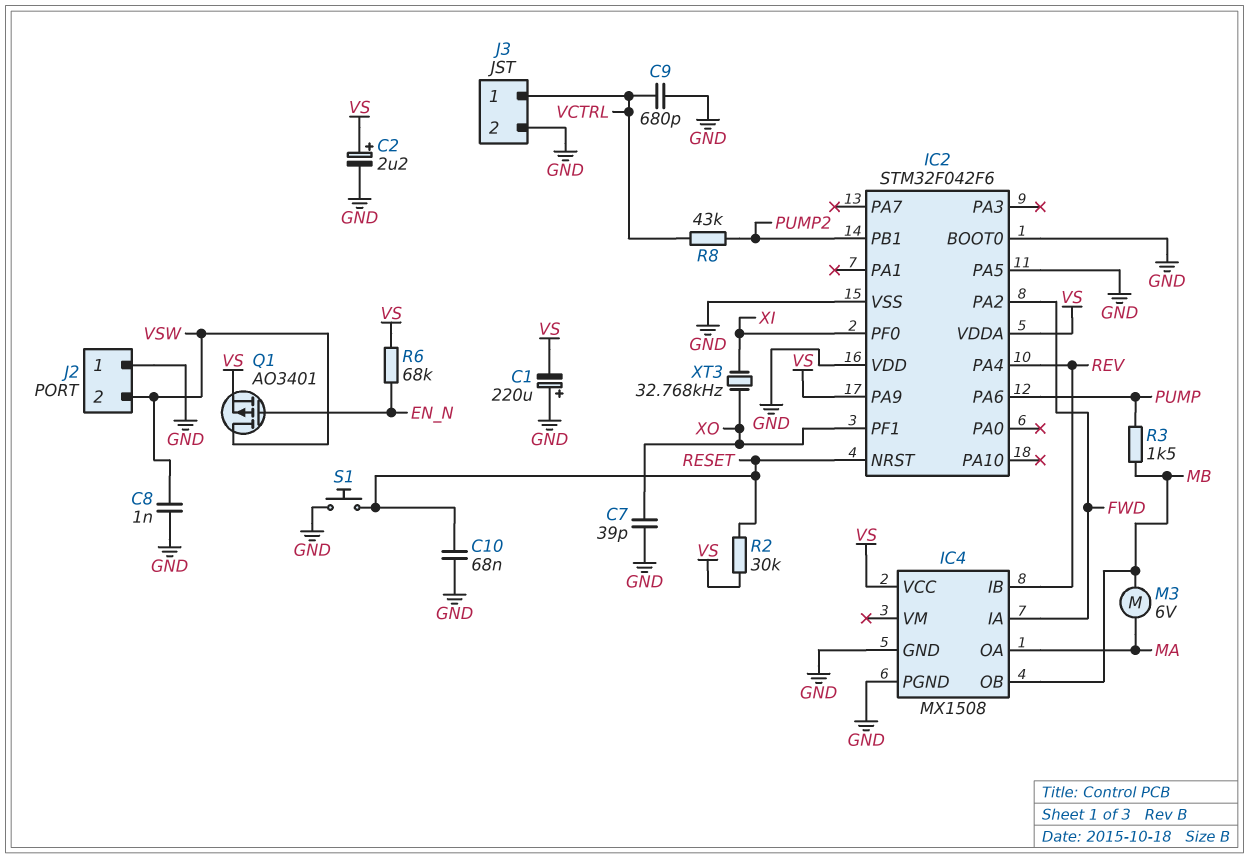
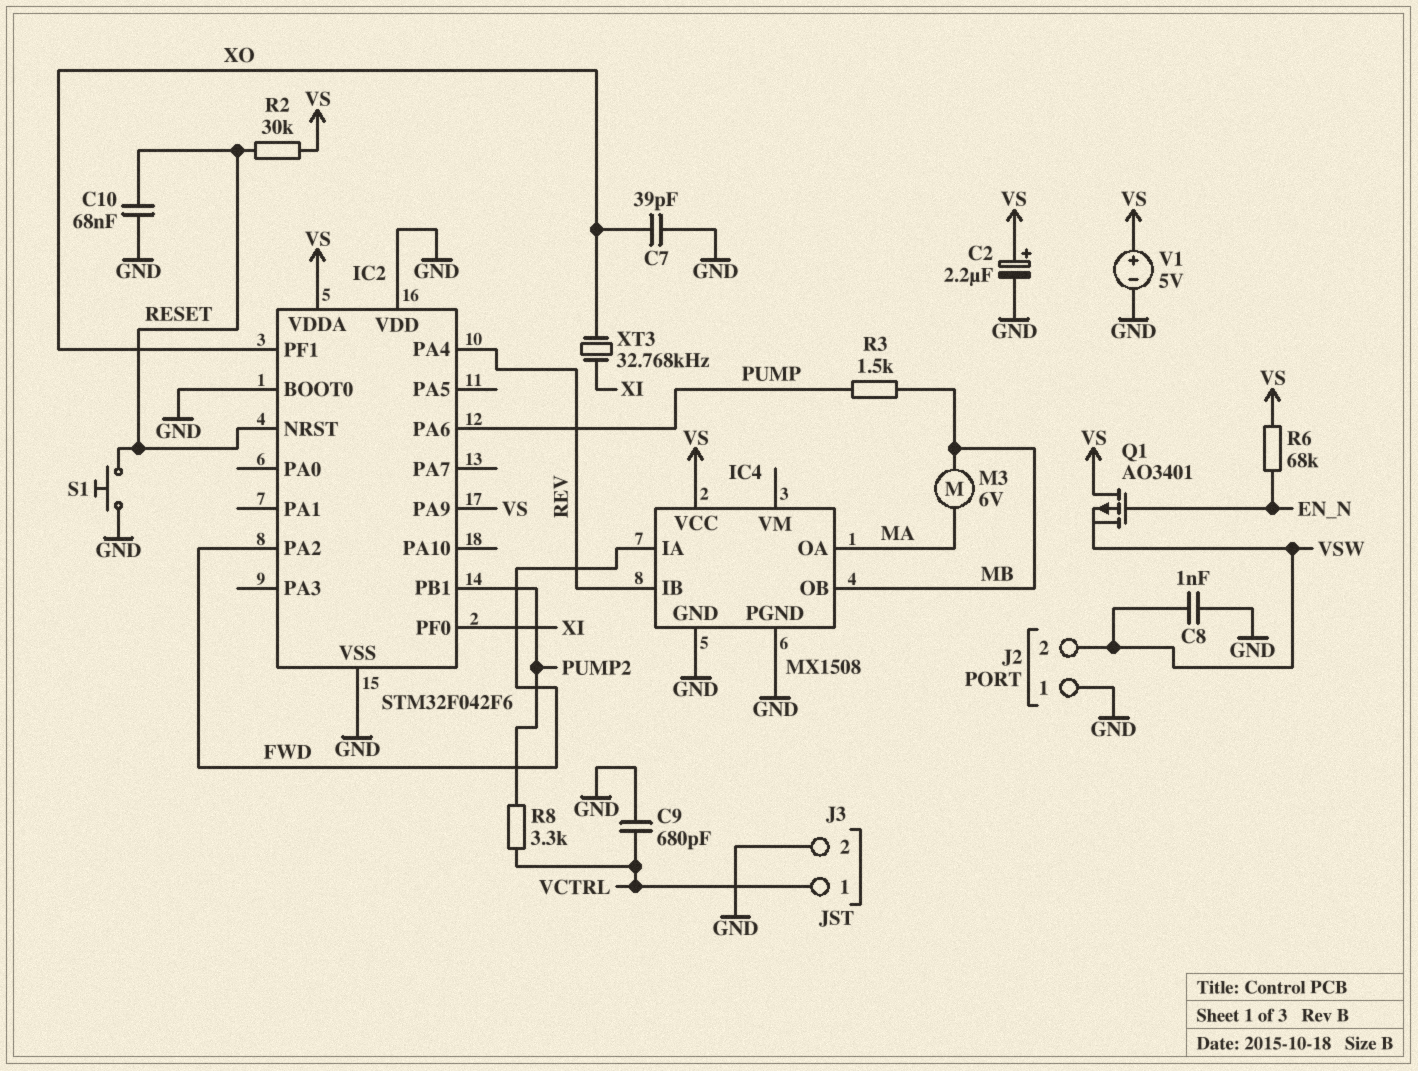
C1: 220uF (plus GND, minus VS) -> none
IC2 pin PA5: GND -> none
Q1: PMOS AO3401 (G EN_N, D VSW, S VS) -> PMOS AO3401 (G EN_N, D VS, S VSW)
R8: 43k (PUMP2, VCTRL) -> 3.3k (PUMP2, VCTRL)
V1: none -> 5V (plus VS, minus GND)

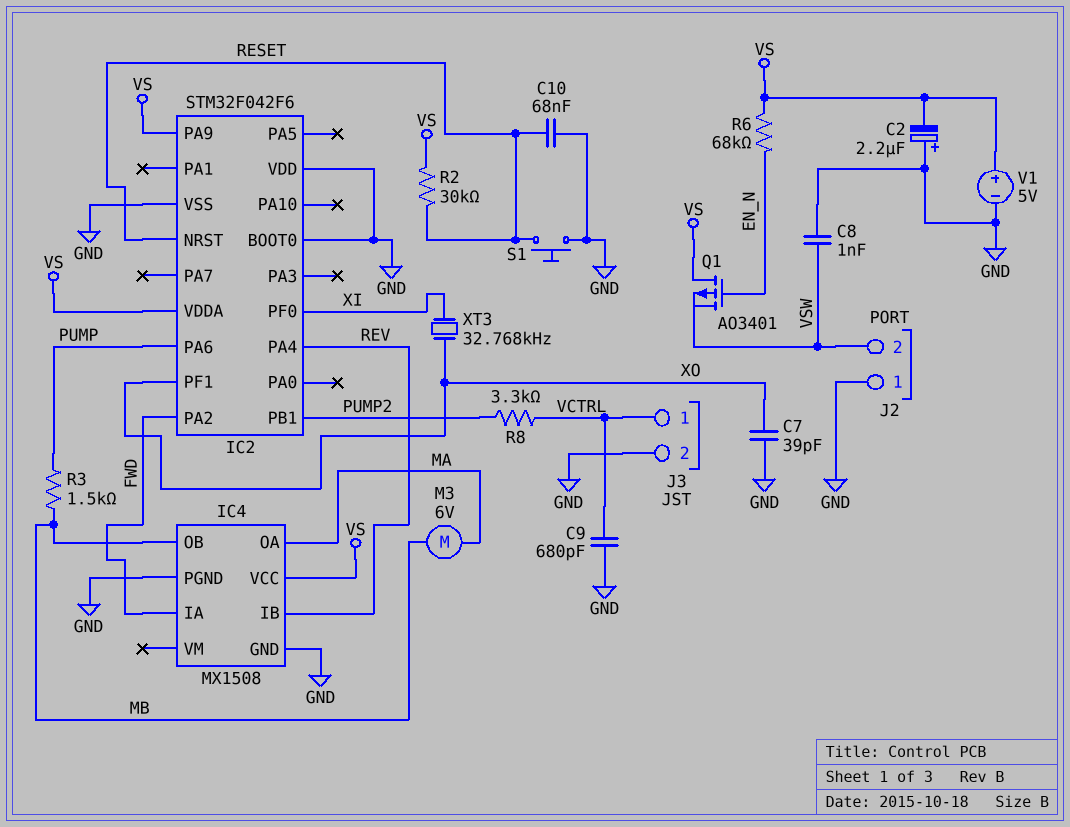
C2: 2.2uF (plus VS, minus GND) -> 2.2uF (plus GND, minus VS)

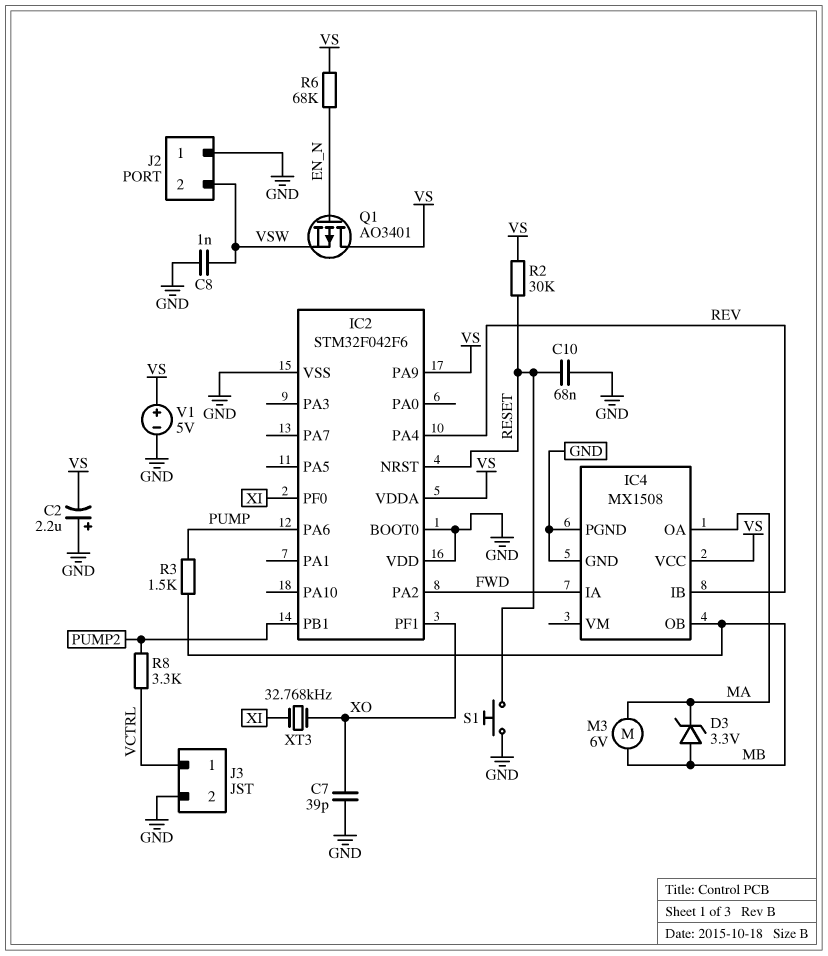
C9: 680pF (GND, VCTRL) -> none
D3: none -> zener 3.3V (A MB, K MA)

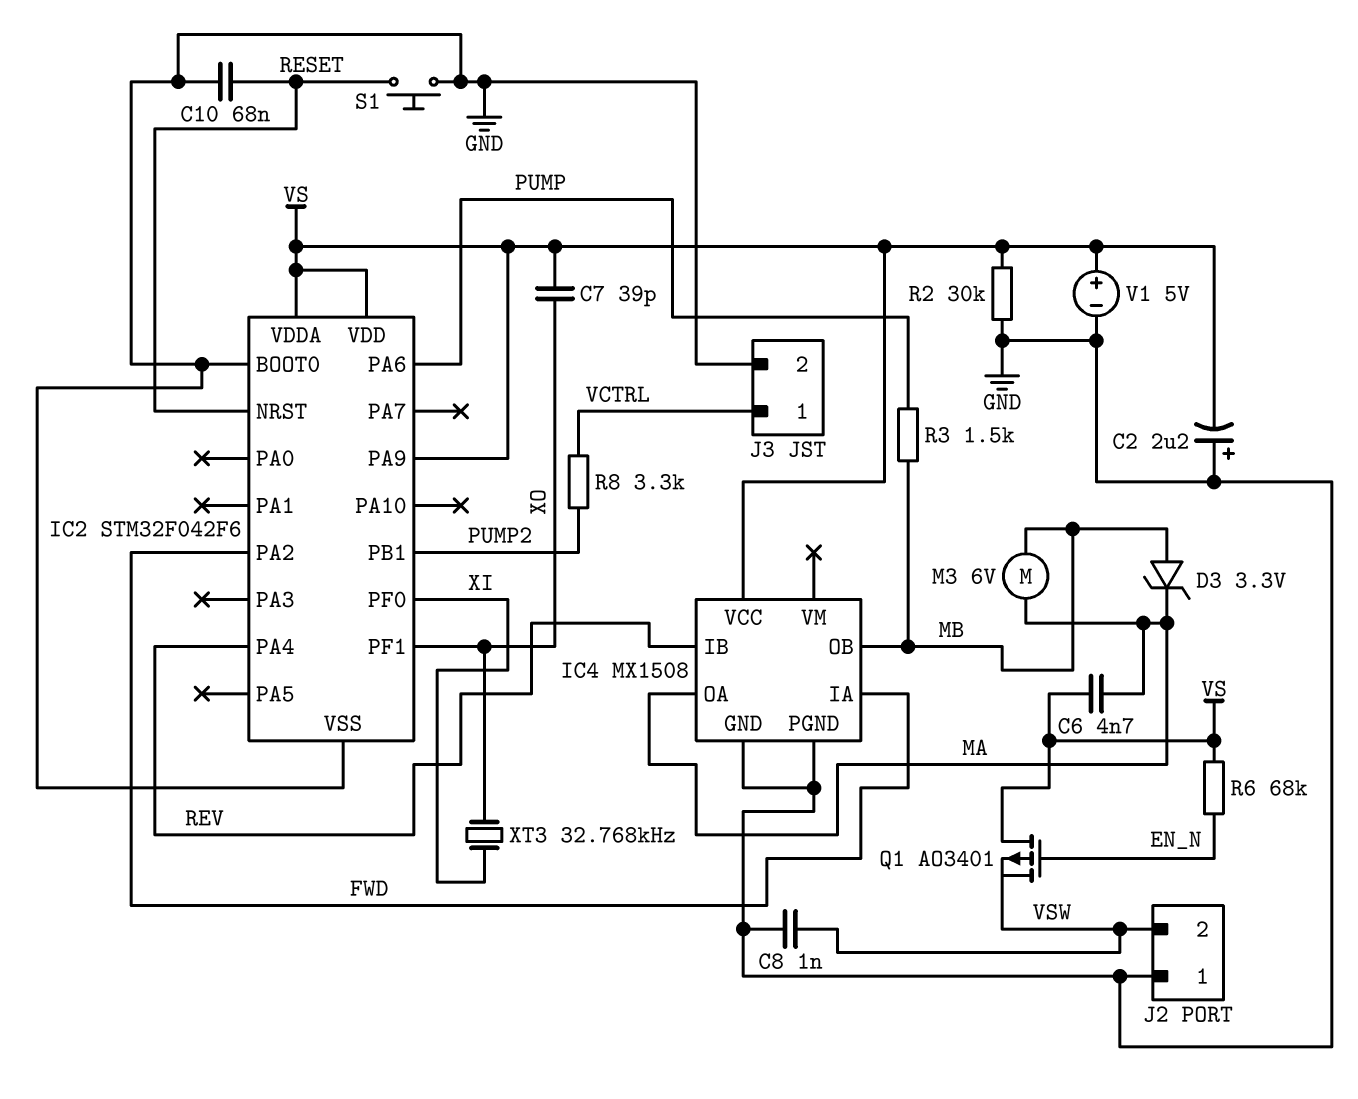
C6: none -> 4.7nF (MA, VS)
C7: 39pF (GND, XO) -> 39pF (VS, XO)
IC2 pin VDD: GND -> VS
R2: 30k (RESET, VS) -> 30k (GND, VS)

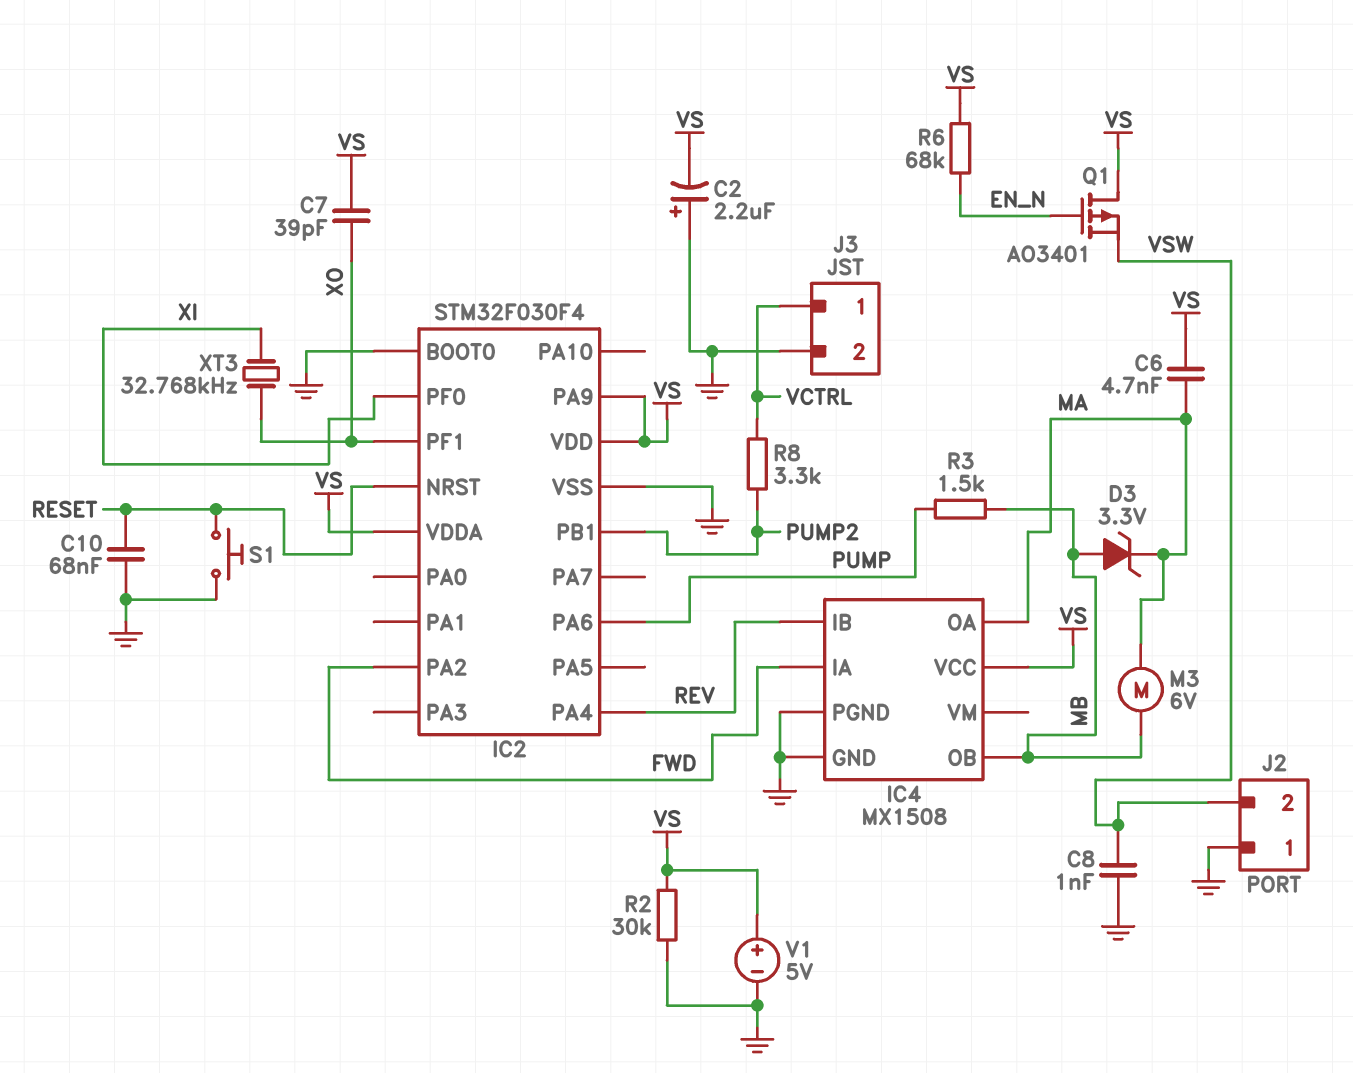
IC2: STM32F042F6 -> STM32F030F4

